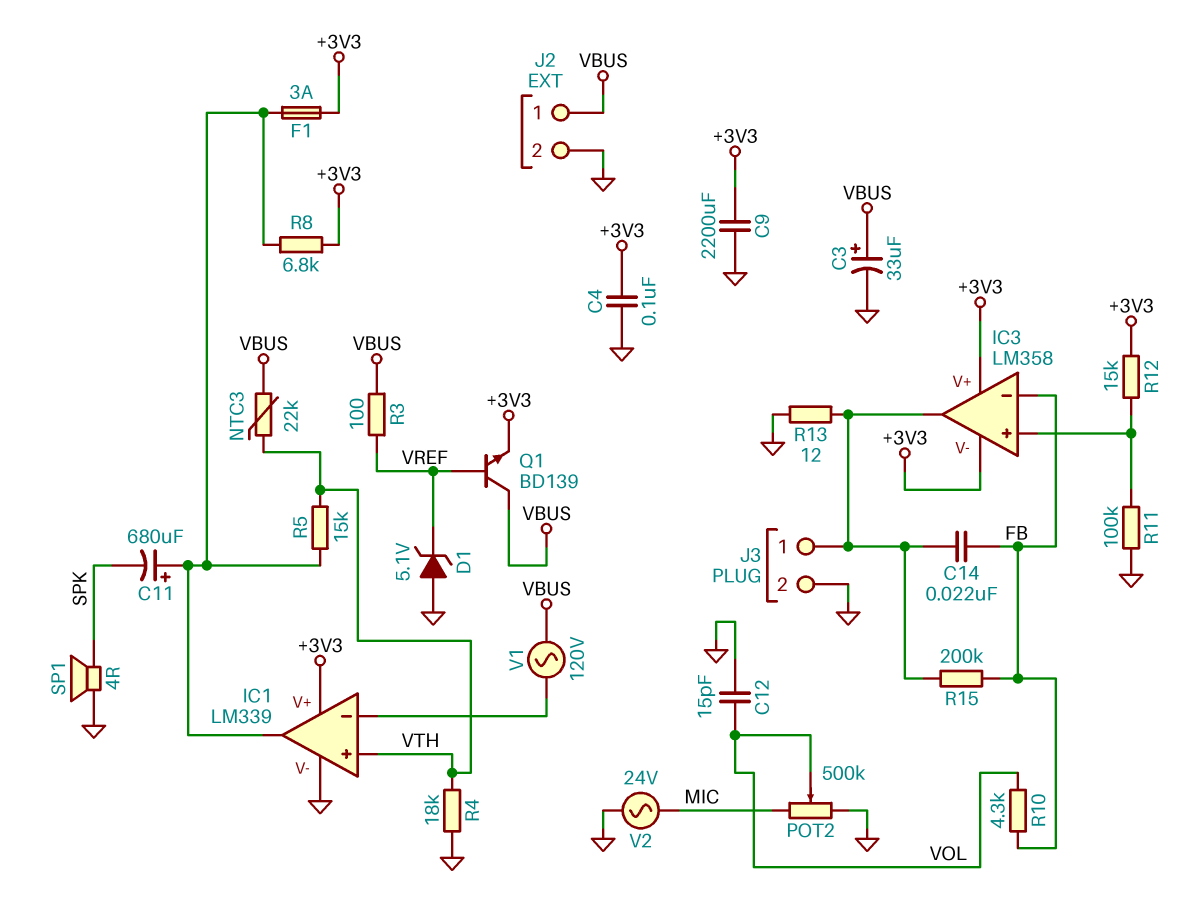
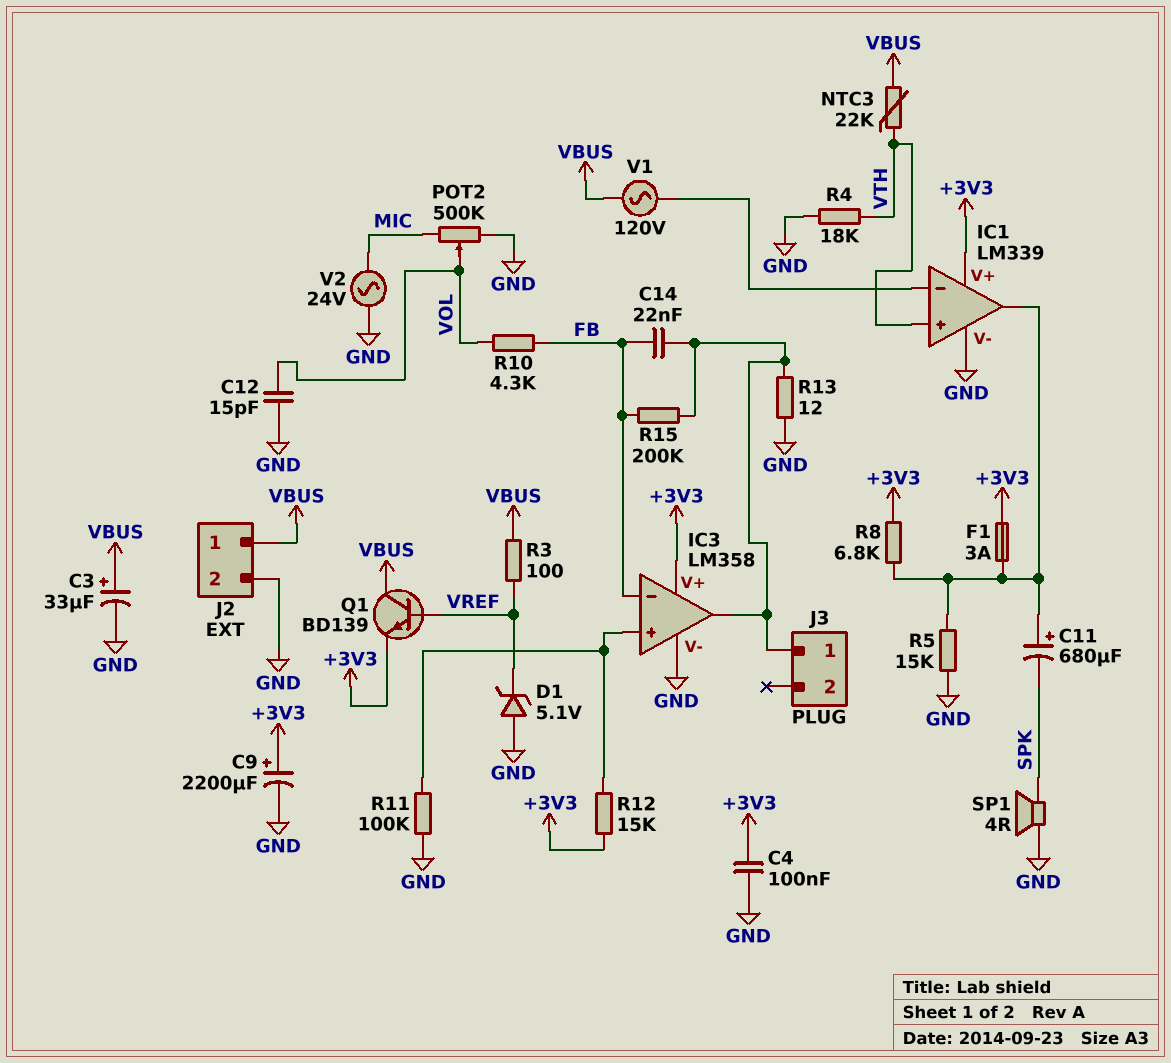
C9: 2200uF (+3V3, GND) -> 2200uF (plus +3V3, minus GND)
IC3 pin V-: +3V3 -> GND
J3 pin 2: GND -> none
R5: 15k (IC1/out, VTH) -> 15k (GND, IC1/out)

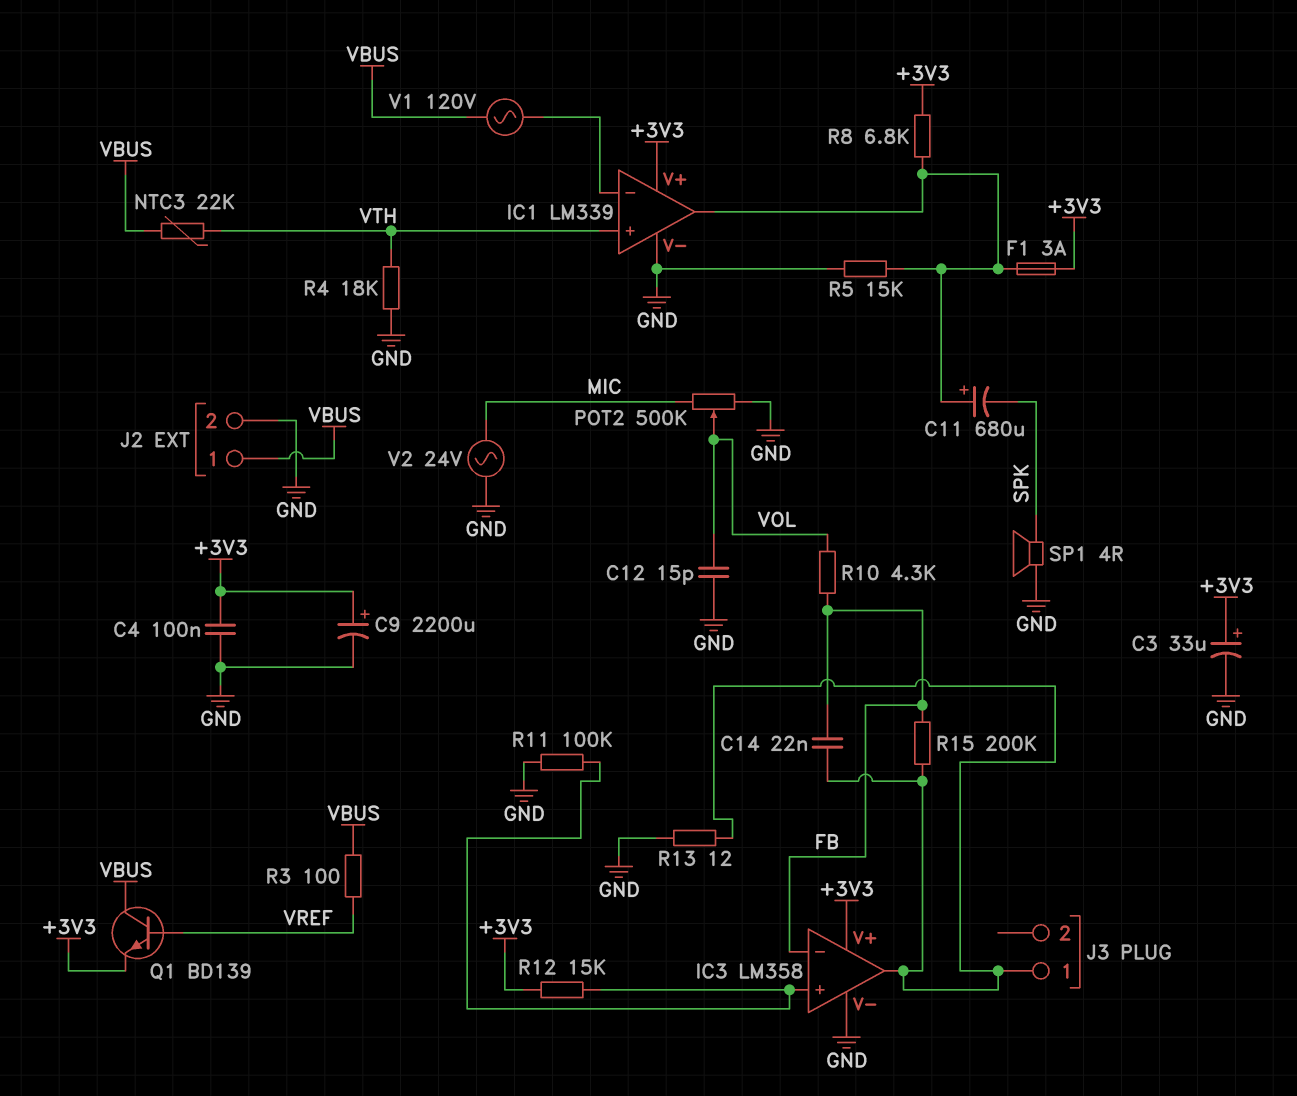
C3: 33uF (plus VBUS, minus GND) -> 33uF (plus +3V3, minus GND)
D1: zener 5.1V (A GND, K VREF) -> none

